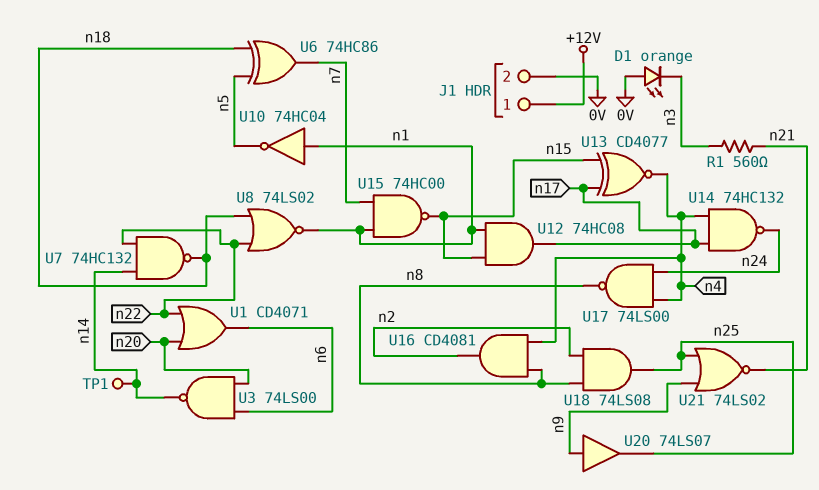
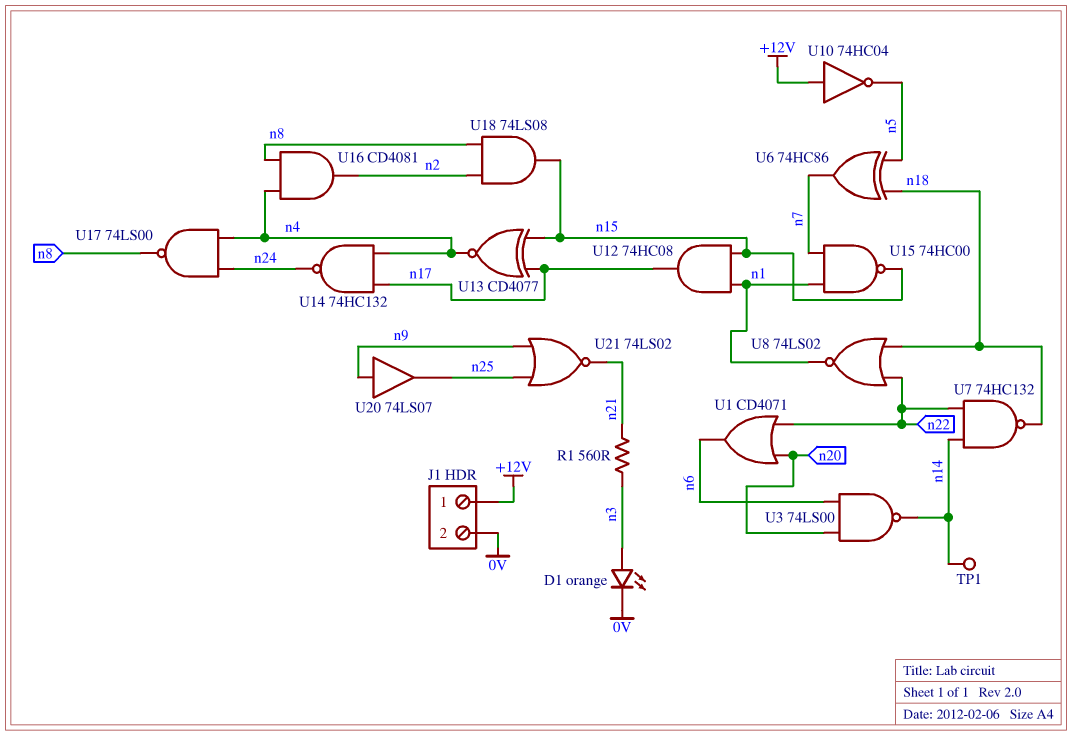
D1: LED orange (A 0V, K n3) -> LED orange (A n3, K 0V)
U10: NOT 74HC04 (in n1, out n5) -> NOT 74HC04 (in +12V, out n5)
U18: AND 74LS08 (in n2, in n8, out n25) -> AND 74LS08 (in n2, in n8, out n15)

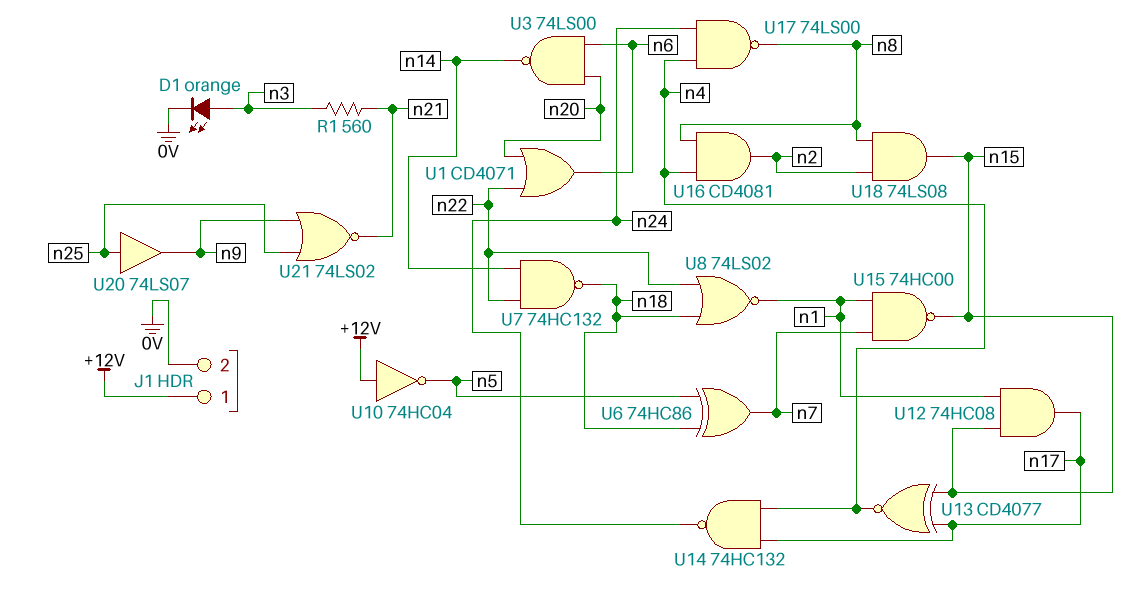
TP1: test point (n14) -> none
U20: buffer 74LS07 (in n9, out n25) -> buffer 74LS07 (in n25, out n9)

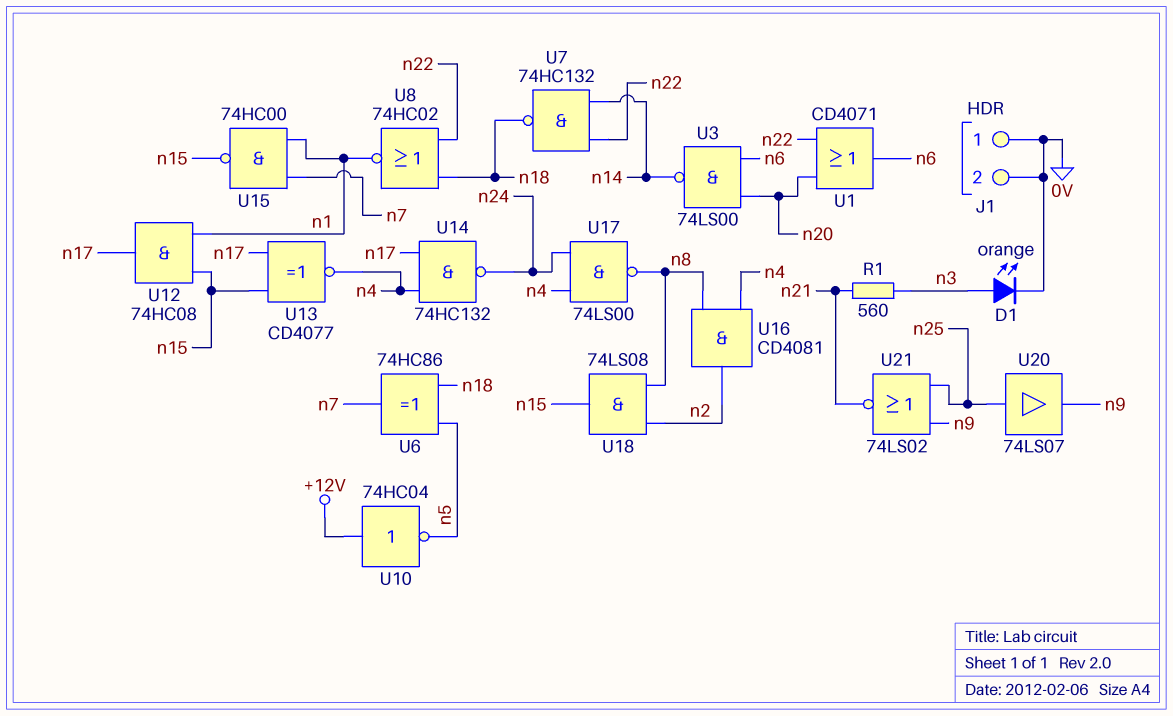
J1 pin 1: +12V -> 0V
U8: NOR 74LS02 (in n18, in n22, out n1) -> NOR 74HC02 (in n18, in n22, out n1)

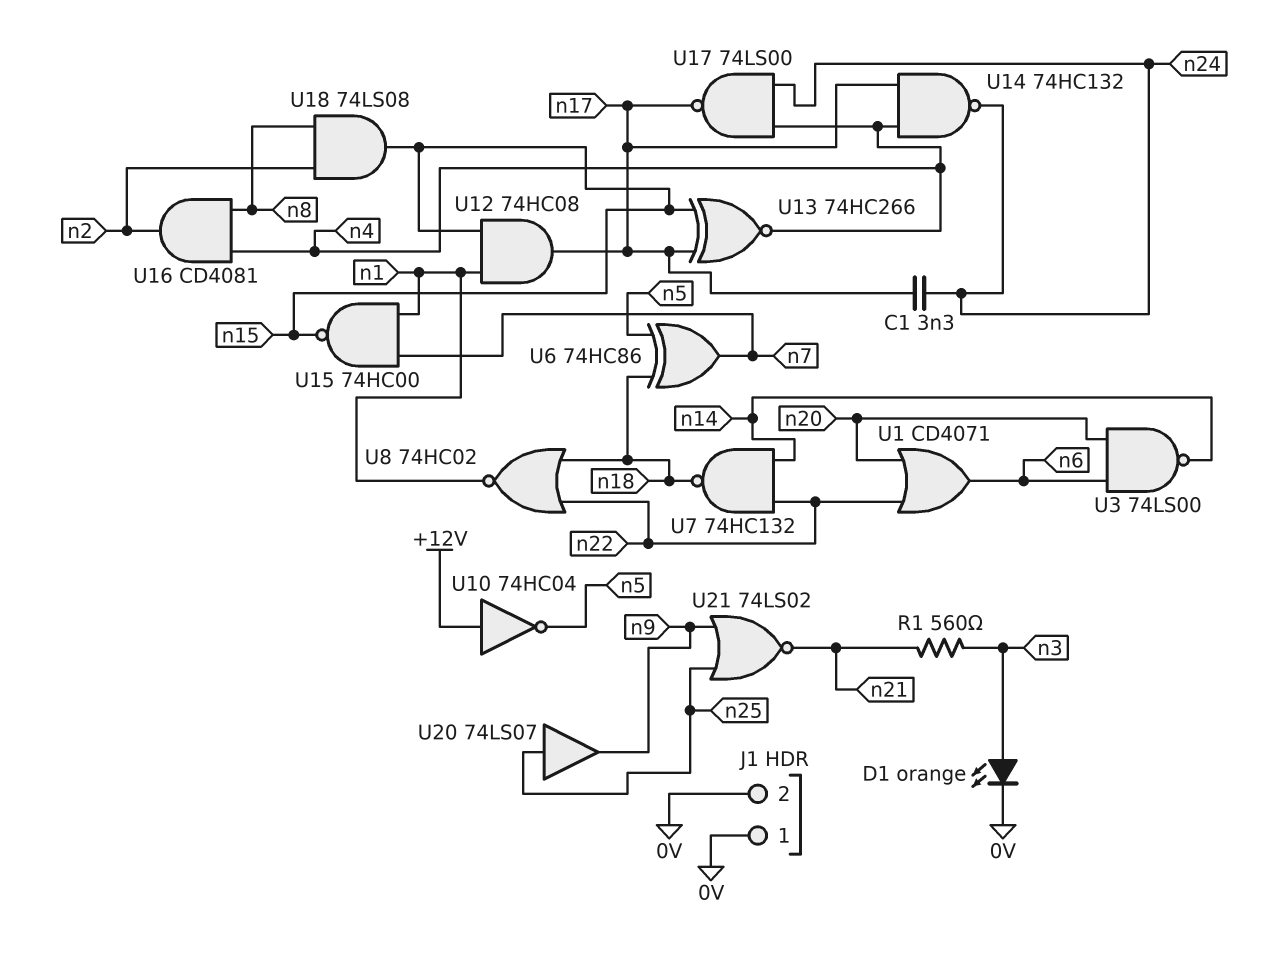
C1: none -> 3.3nF (n17, n24)
U13: XNOR CD4077 (in n15, in n17, out n4) -> XNOR 74HC266 (in n15, in n17, out n4)
U17: NAND 74LS00 (in n4, in n24, out n8) -> NAND 74LS00 (in n4, in n24, out n17)

